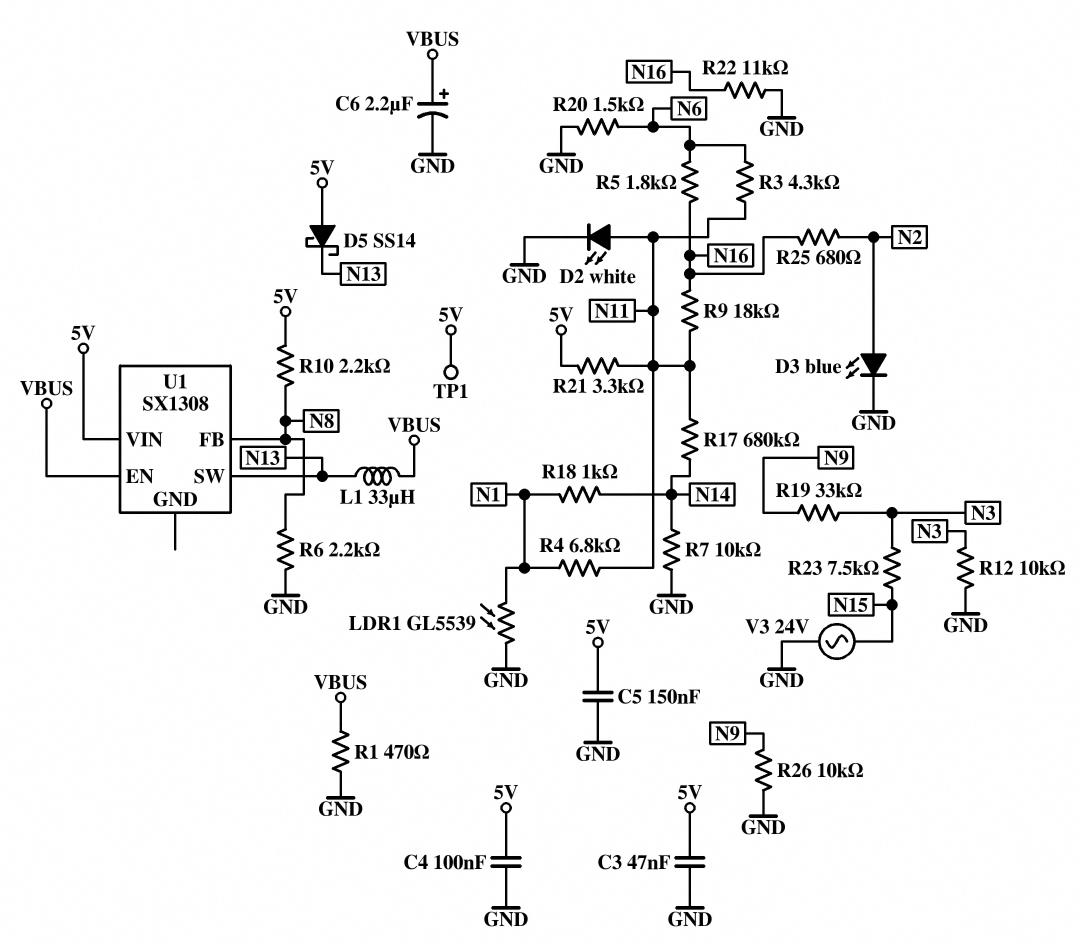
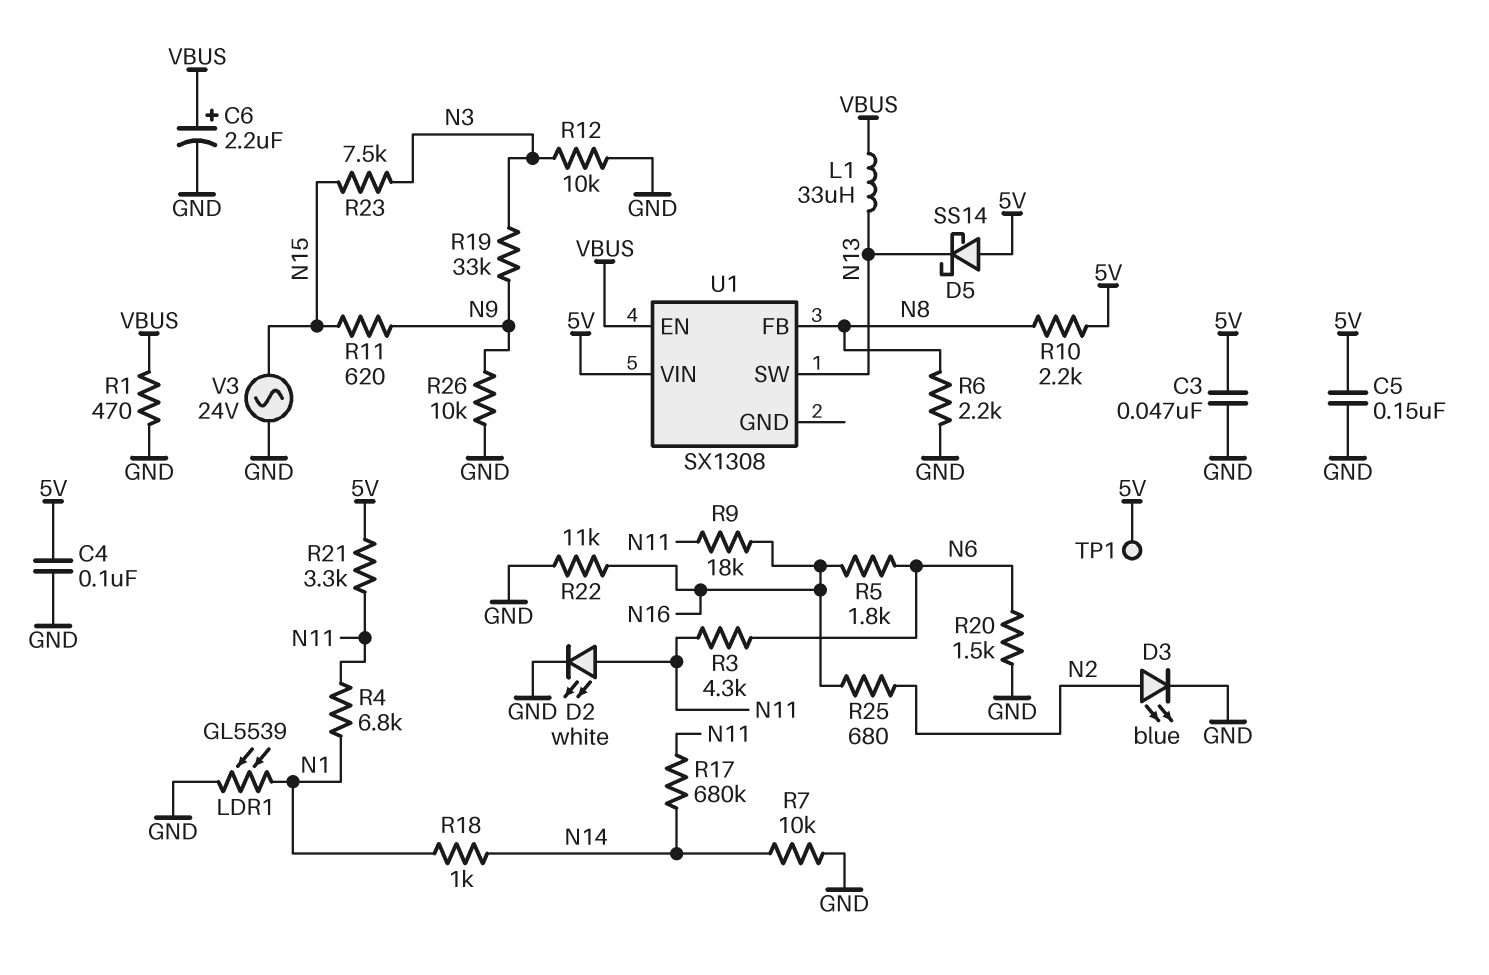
R11: none -> 620 (N9, N15)

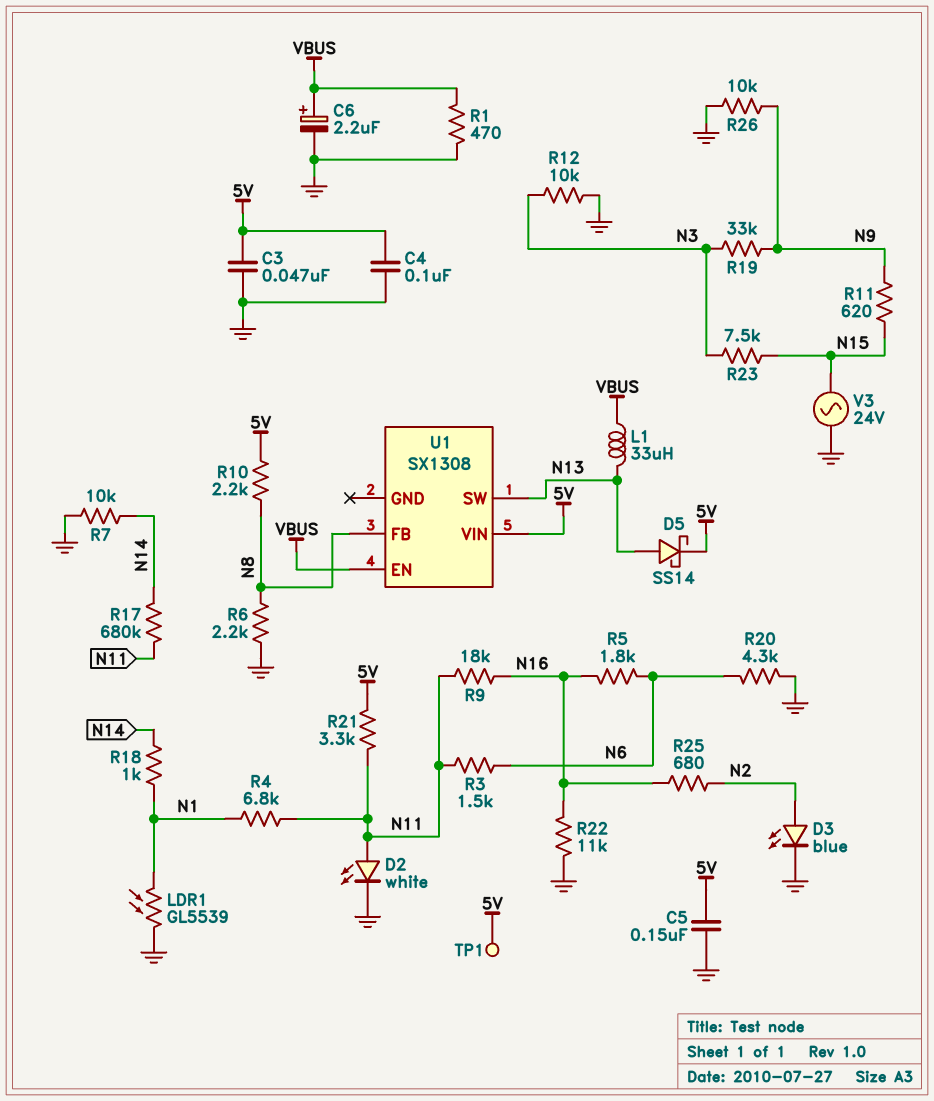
D5: schottky SS14 (A 5V, K N13) -> schottky SS14 (A N13, K 5V)
R3: 4.3k (N6, N11) -> 1.5k (N6, N11)
R20: 1.5k (GND, N6) -> 4.3k (GND, N6)

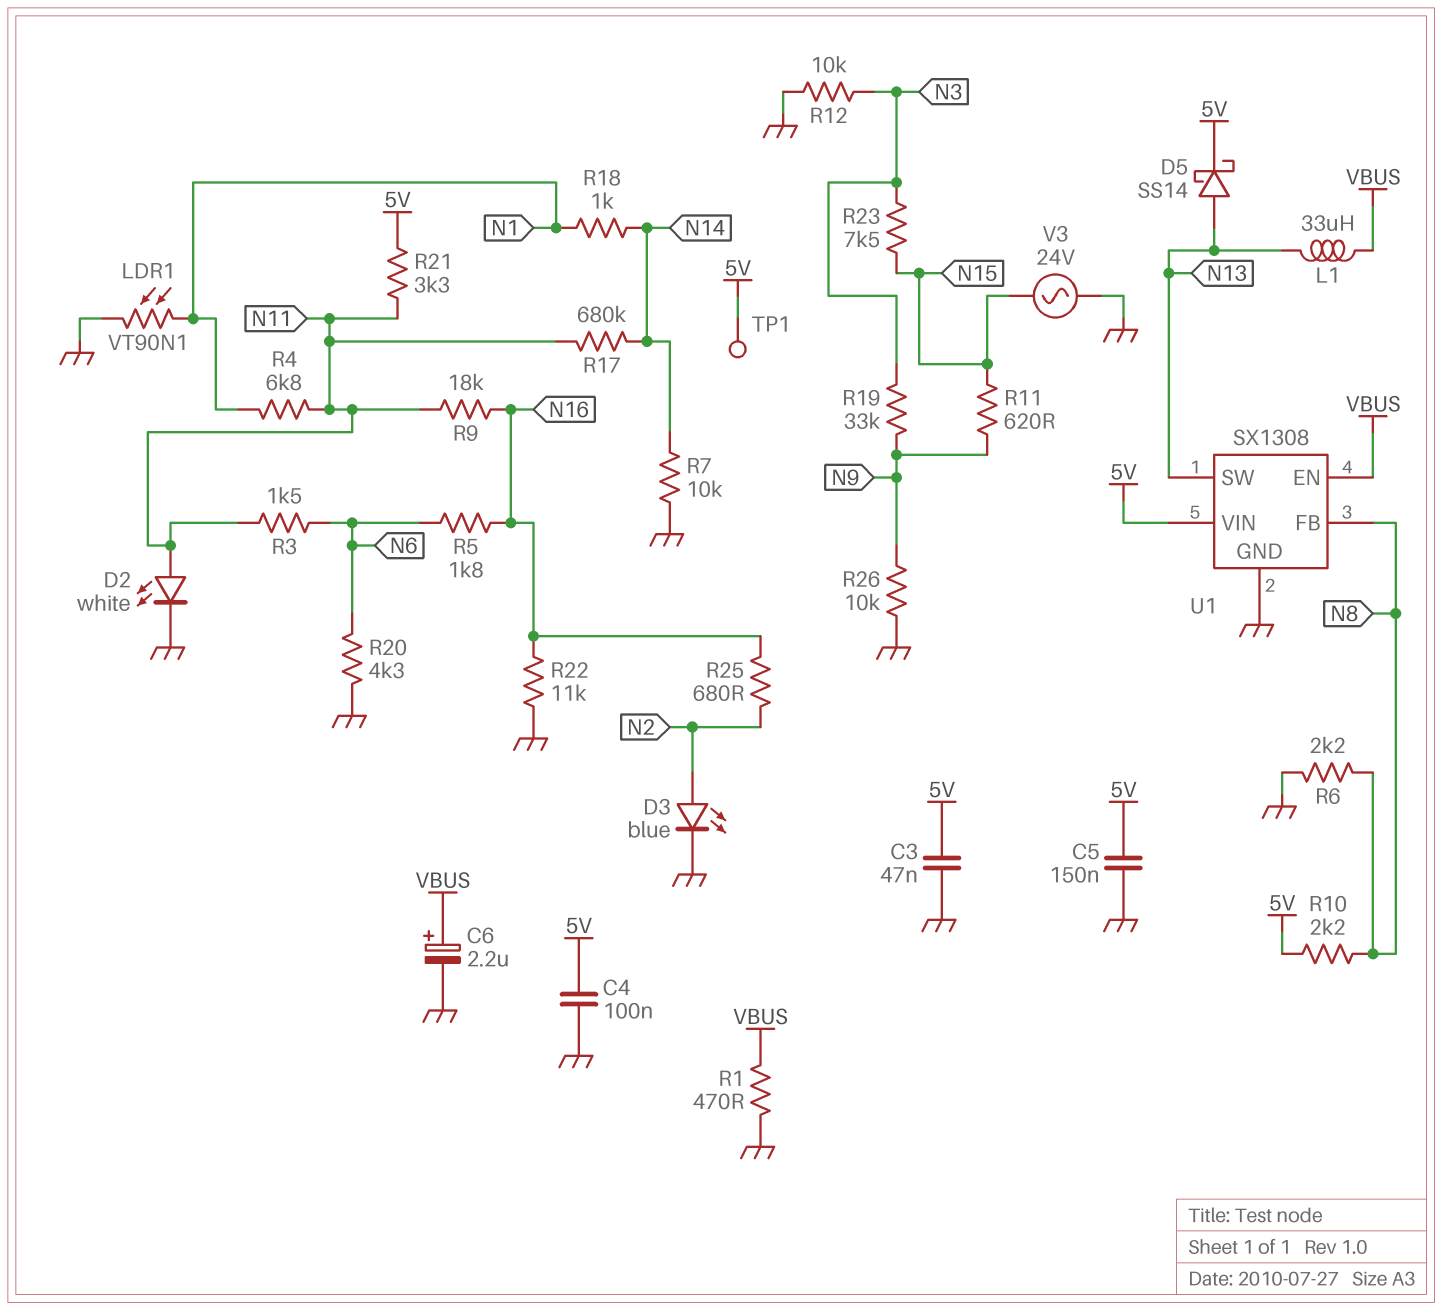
LDR1: GL5539 (GND, N1) -> VT90N1 (GND, N1)
U1 pin GND: none -> GND

